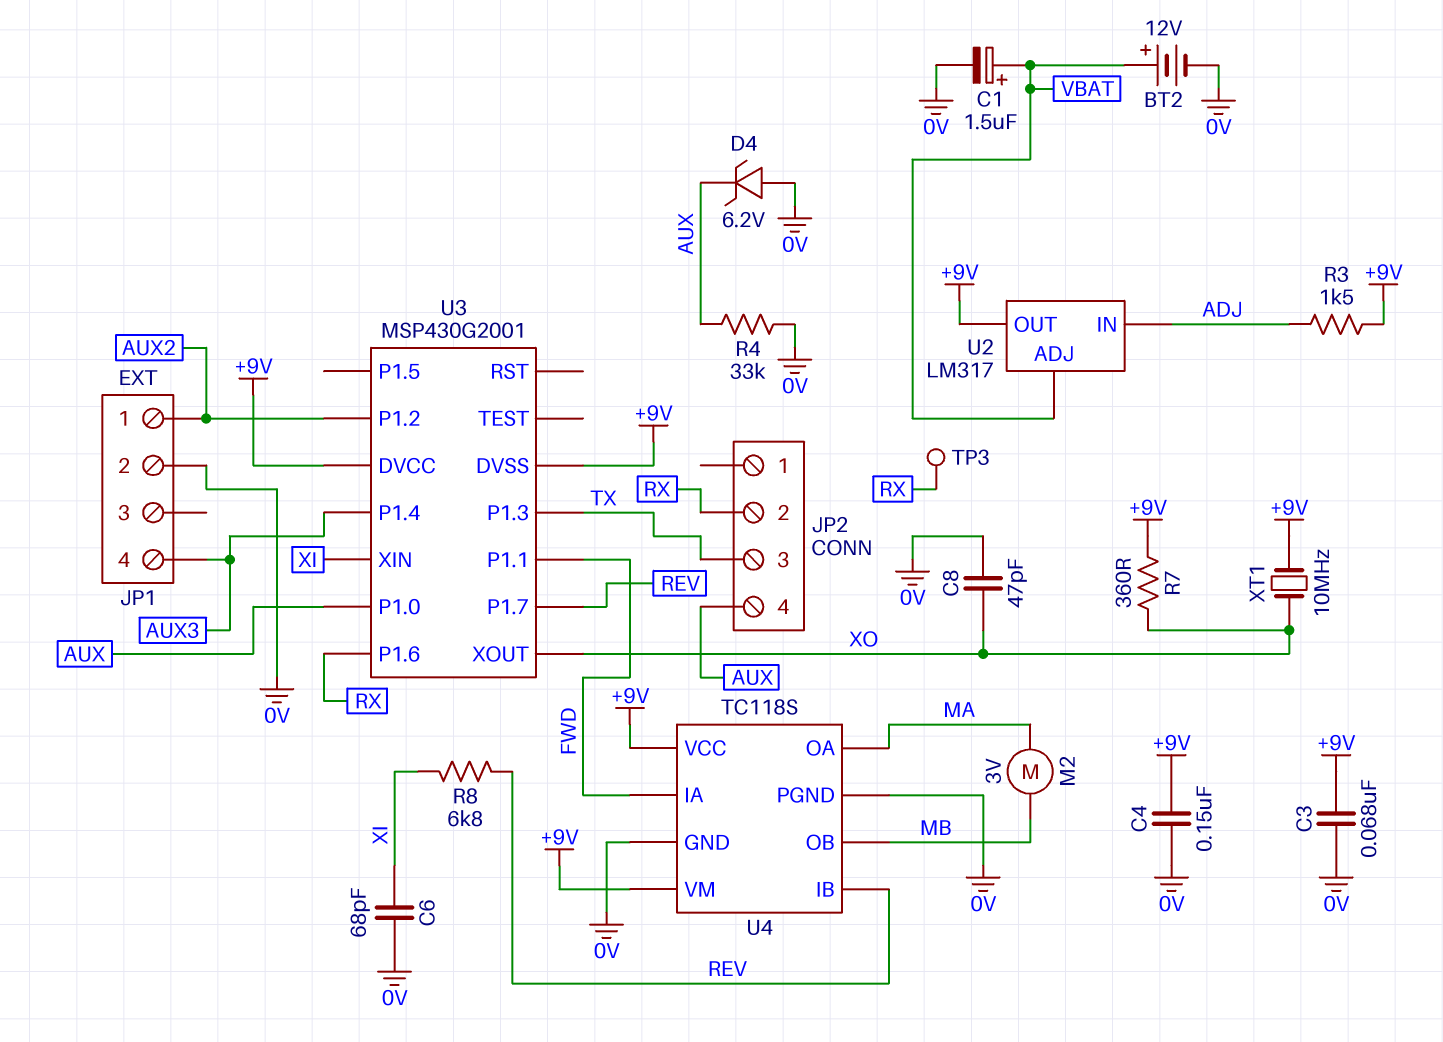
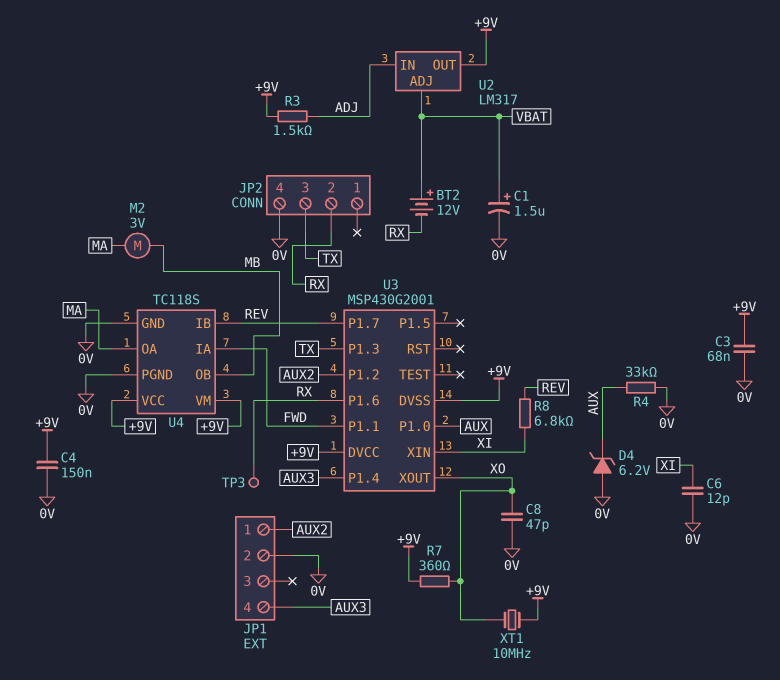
BT2: 12V (plus VBAT, minus 0V) -> 12V (plus VBAT, minus RX)
C6: 68pF (0V, XI) -> 12pF (0V, XI)
JP2 pin 4: AUX -> 0V

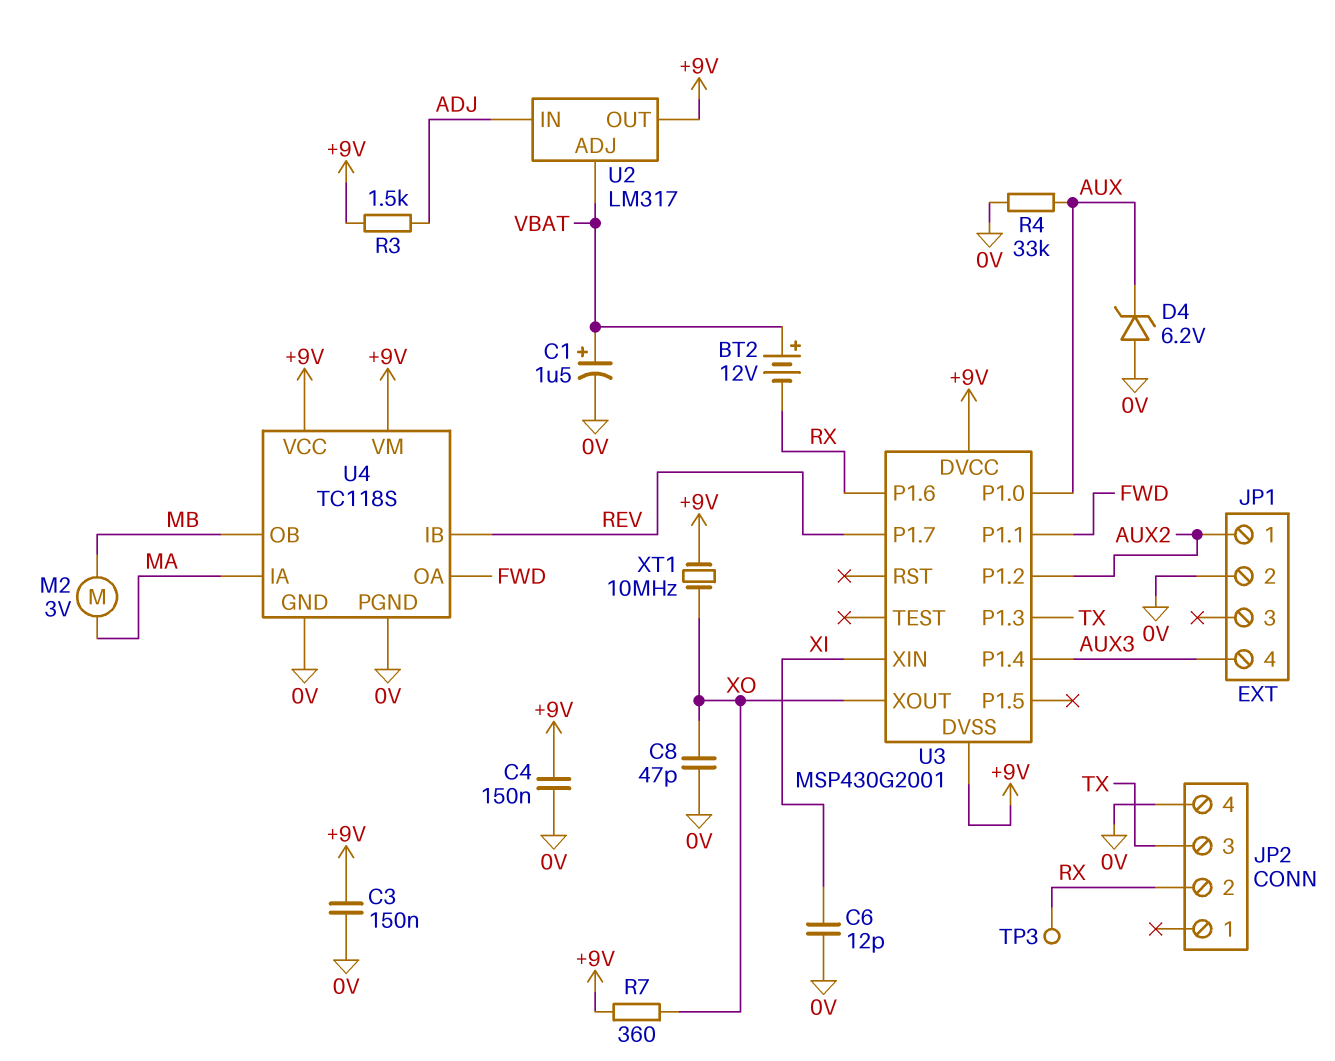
C3: 68nF (+9V, 0V) -> 150nF (+9V, 0V)
R8: 6.8k (REV, XI) -> none
U4 pin IA: FWD -> MA
U4 pin OA: MA -> FWD

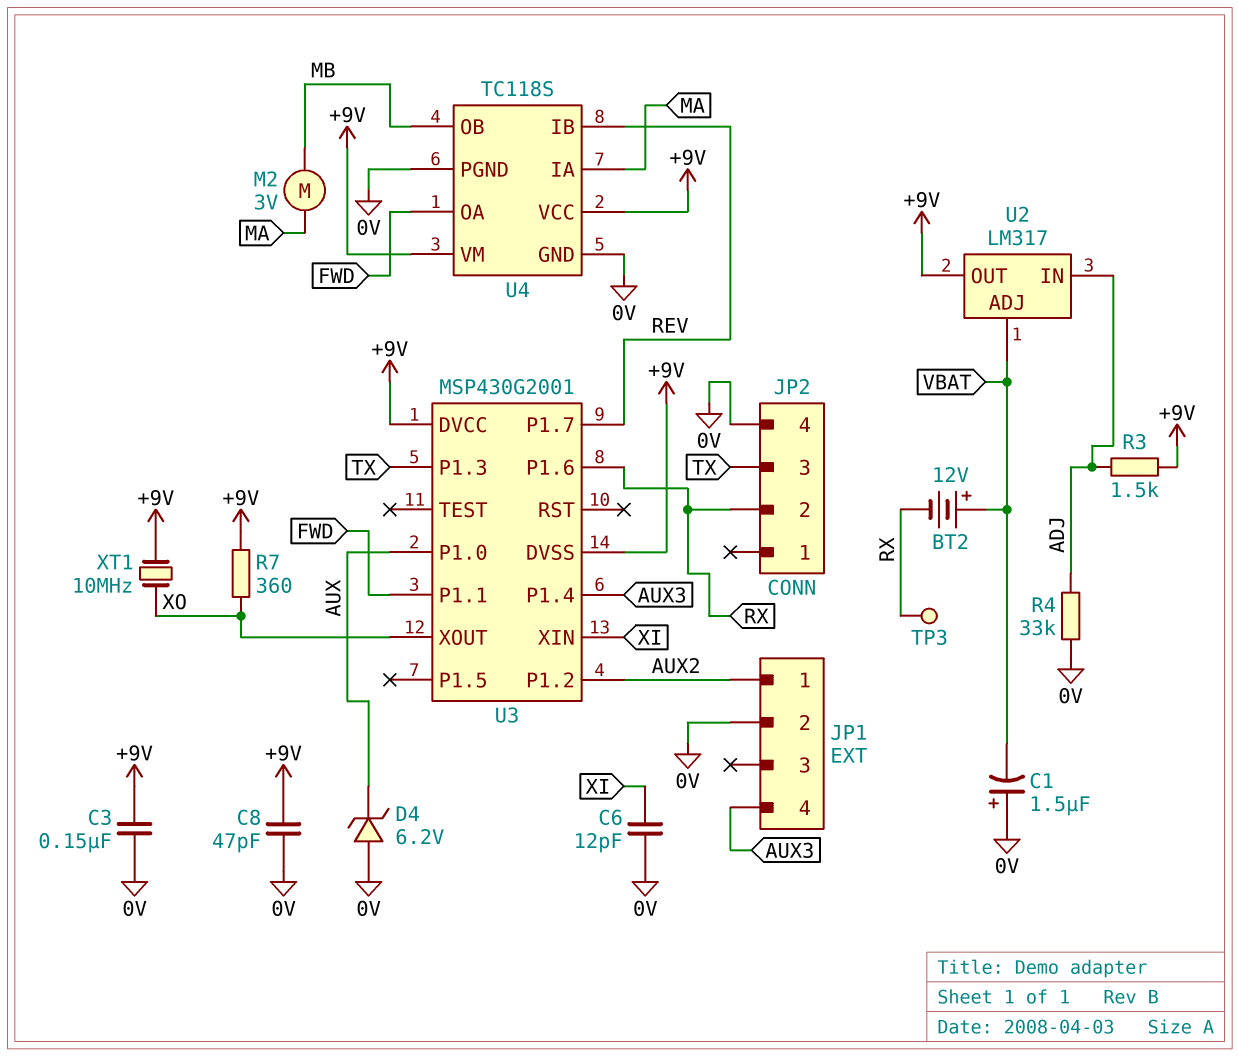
C1: 1.5uF (plus VBAT, minus 0V) -> 1.5uF (plus 0V, minus VBAT)
C4: 150nF (+9V, 0V) -> none
C8: 47pF (0V, XO) -> 47pF (+9V, 0V)
R4: 33k (0V, AUX) -> 33k (0V, ADJ)

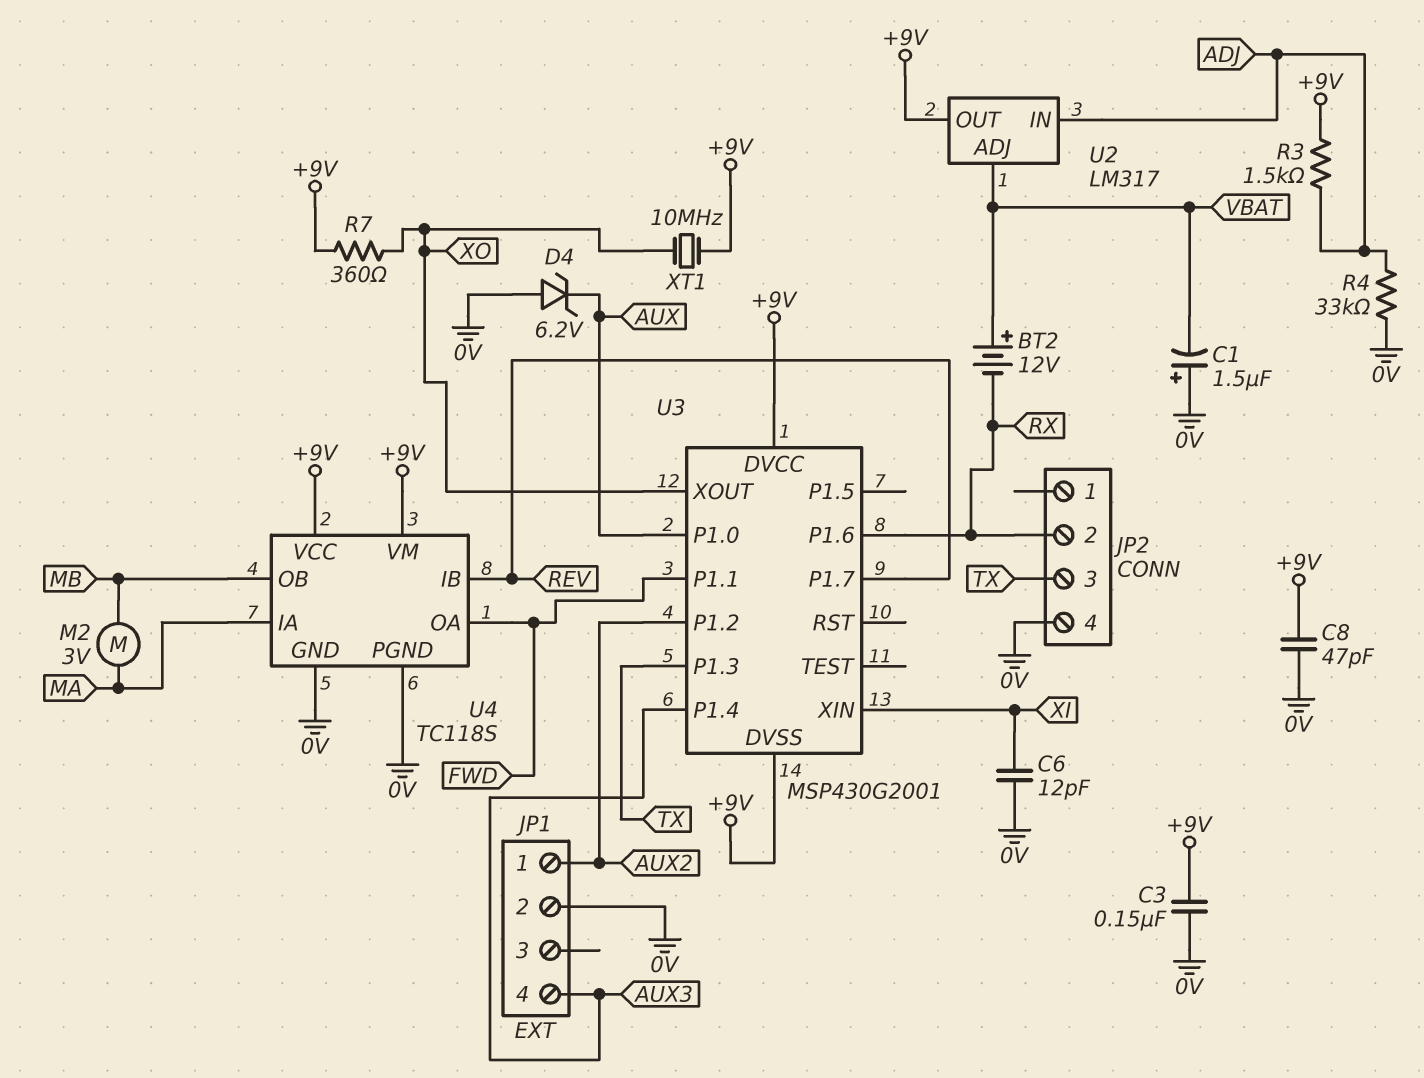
TP3: test point (RX) -> none

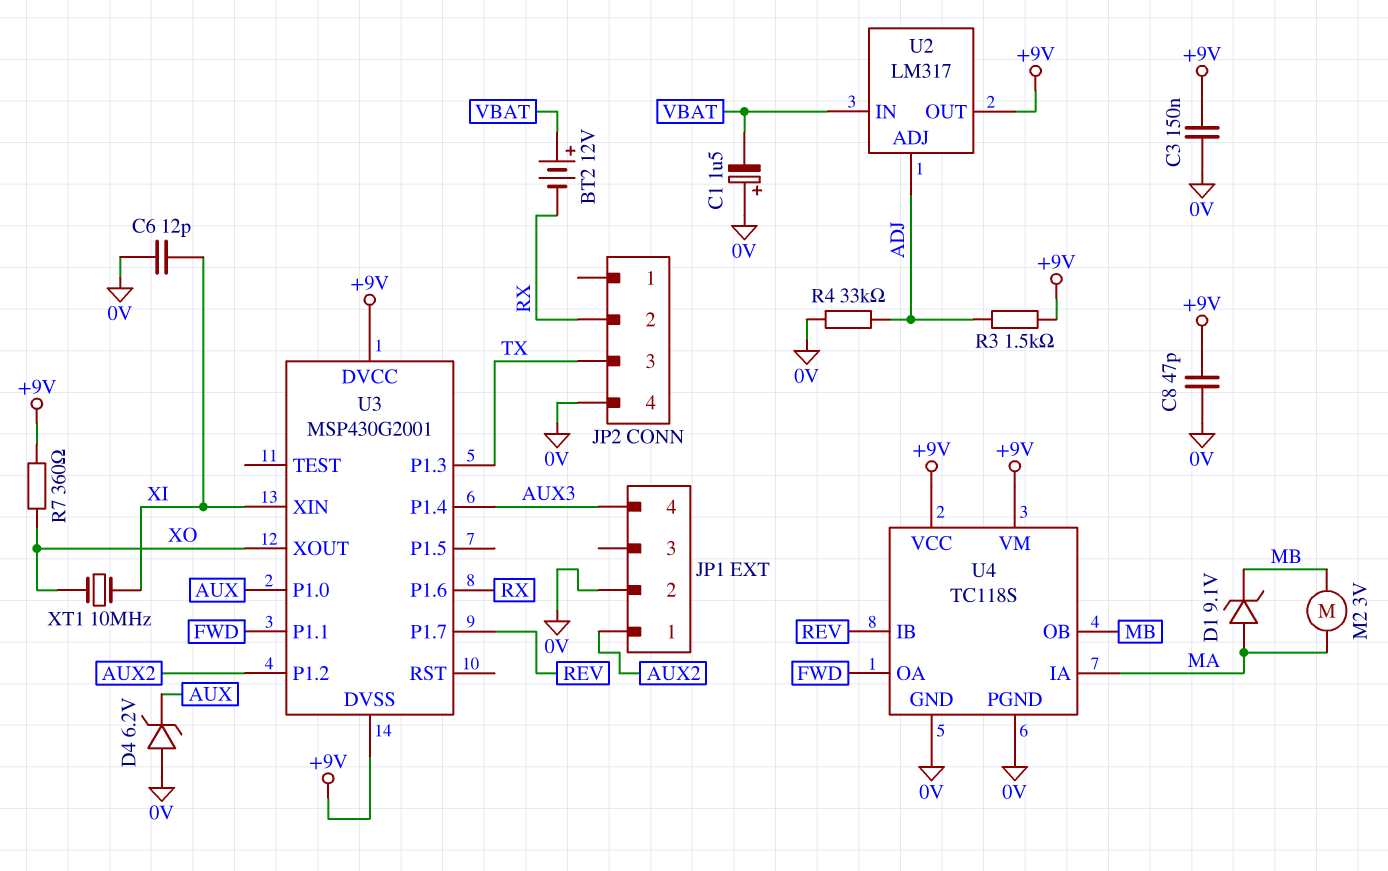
D1: none -> zener 9.1V (A MA, K MB)
U2 pin ADJ: VBAT -> ADJ
U2 pin IN: ADJ -> VBAT
XT1: 10MHz (+9V, XO) -> 10MHz (XI, XO)

